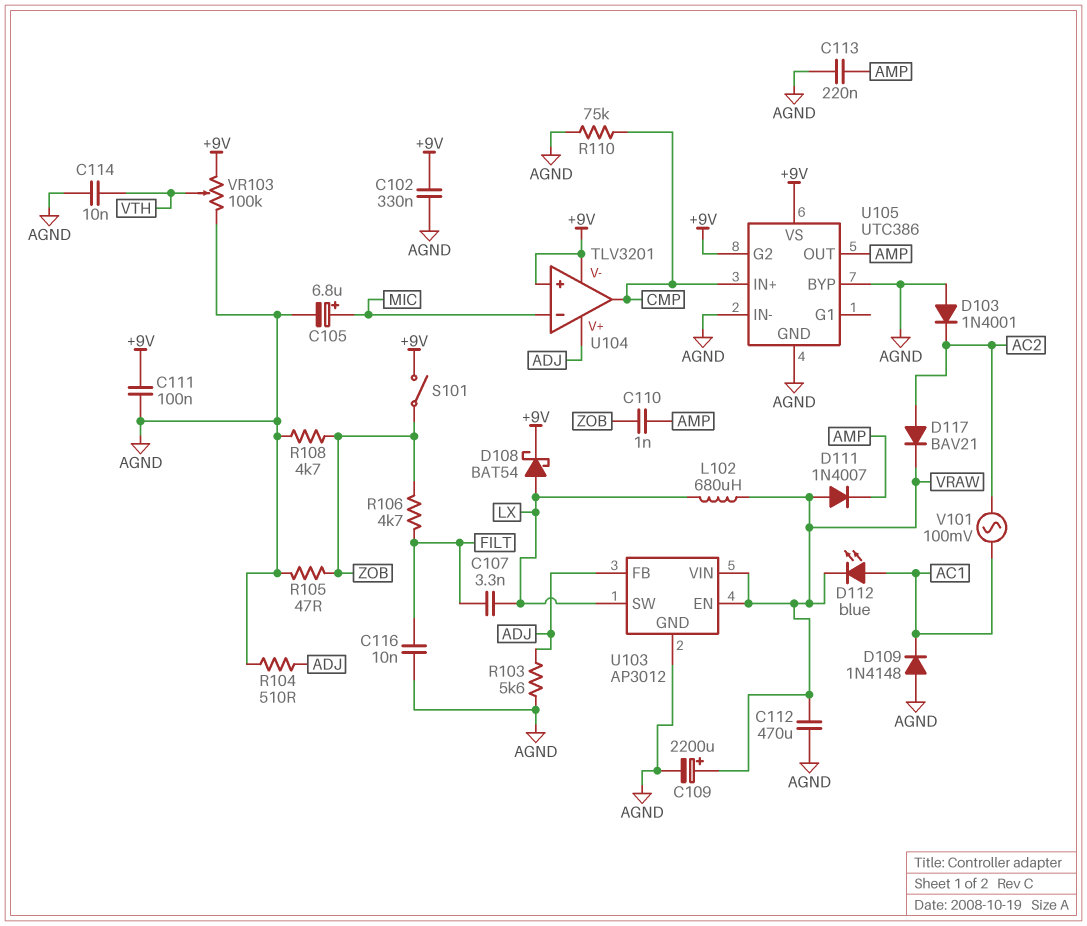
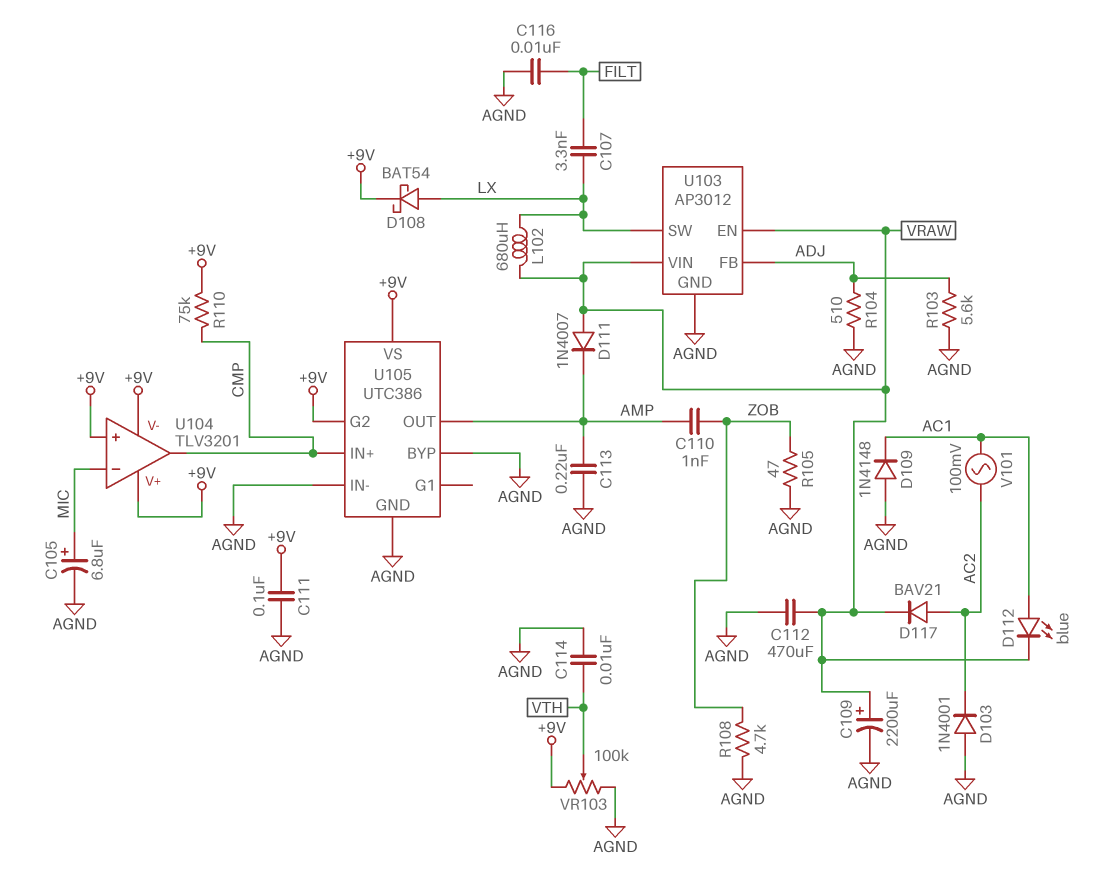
C102: 330nF (+9V, AGND) -> none
R106: 4.7k (FILT, ZOB) -> none
R110: 75k (AGND, CMP) -> 75k (+9V, CMP)
S101: switch (+9V, ZOB) -> none
U104 pin V+: ADJ -> +9V

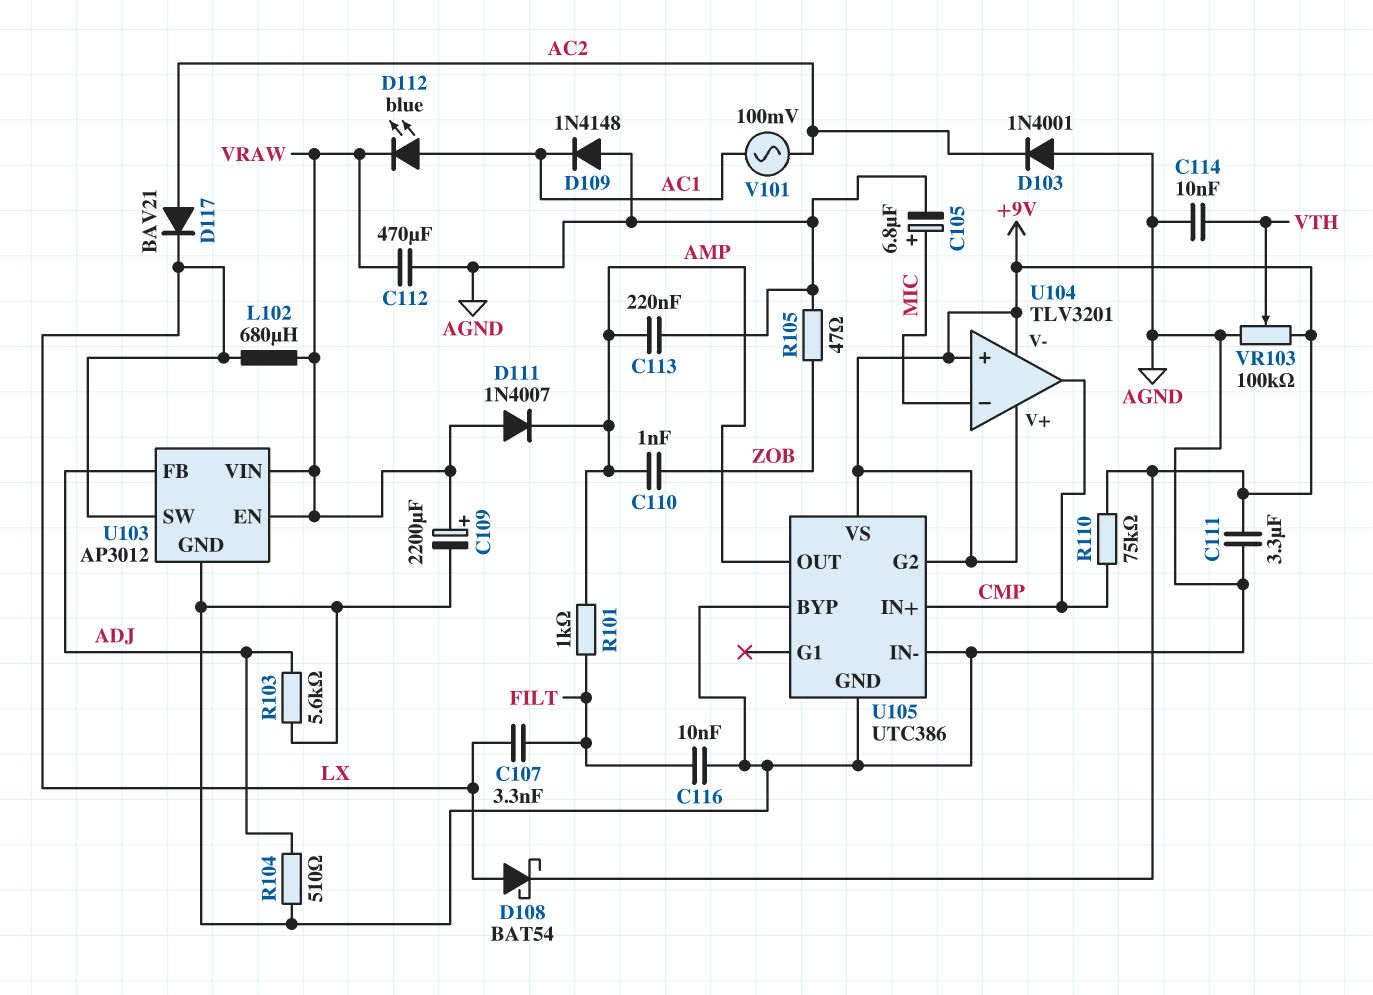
C111: 100nF (+9V, AGND) -> 3.3uF (+9V, AGND)
D117: diode BAV21 (A AC2, K VRAW) -> diode BAV21 (A AC2, K LX)
R101: none -> 1k (AMP, FILT)
R108: 4.7k (AGND, ZOB) -> none

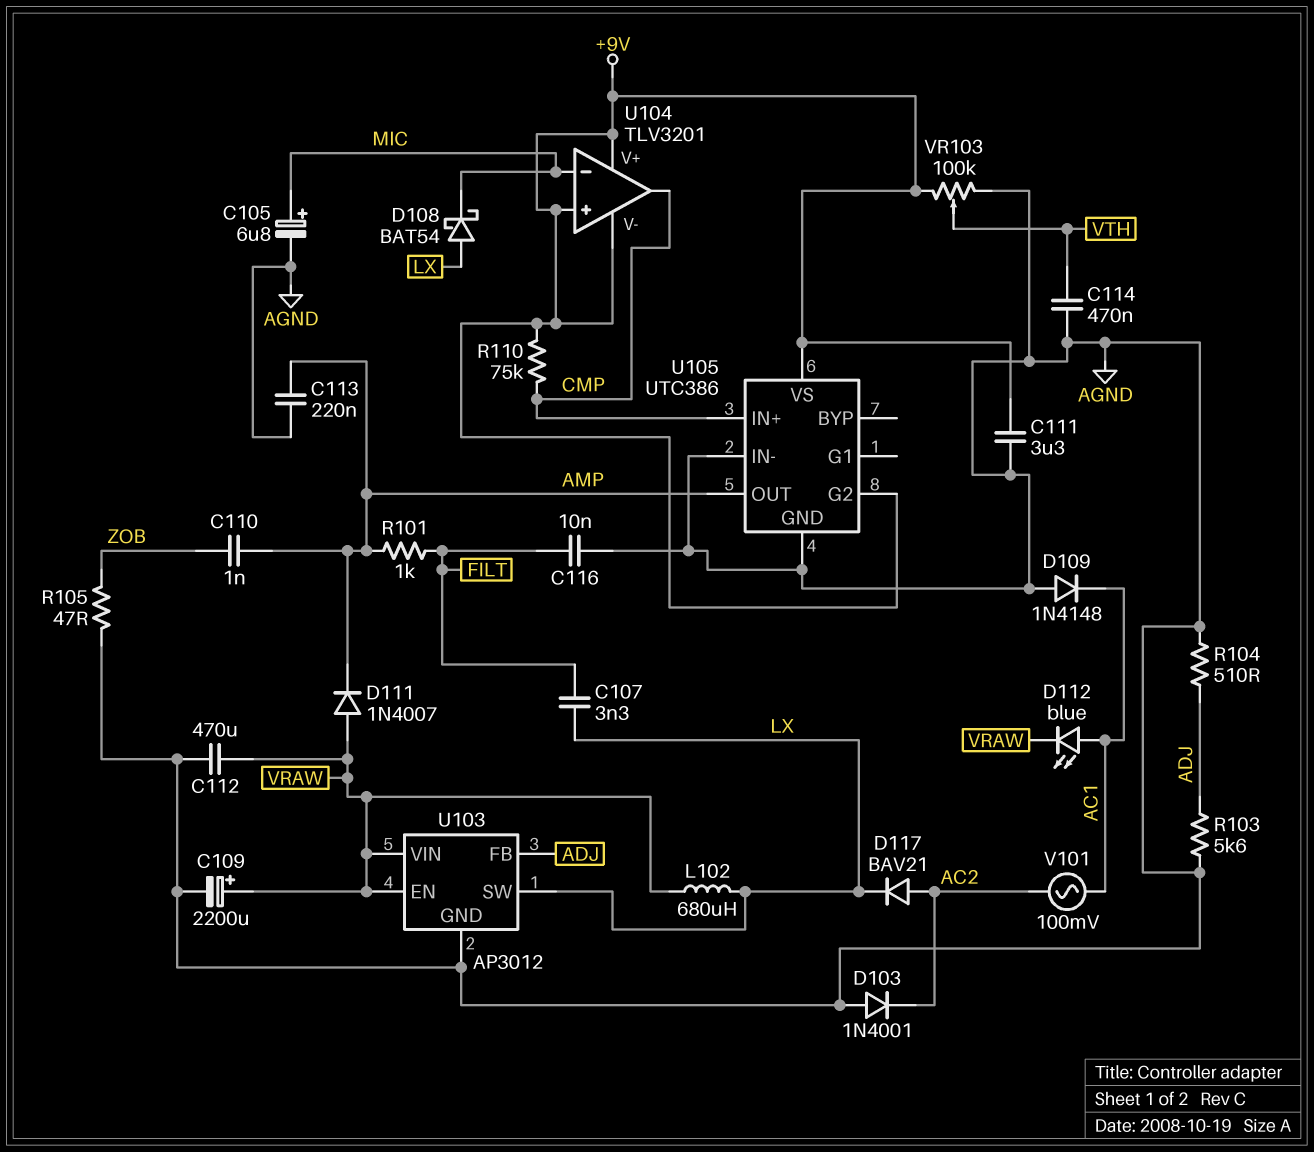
C114: 10nF (AGND, VTH) -> 470nF (AGND, VTH)
D108: schottky BAT54 (A LX, K +9V) -> schottky BAT54 (A LX, K MIC)
U105 pin BYP: AGND -> none

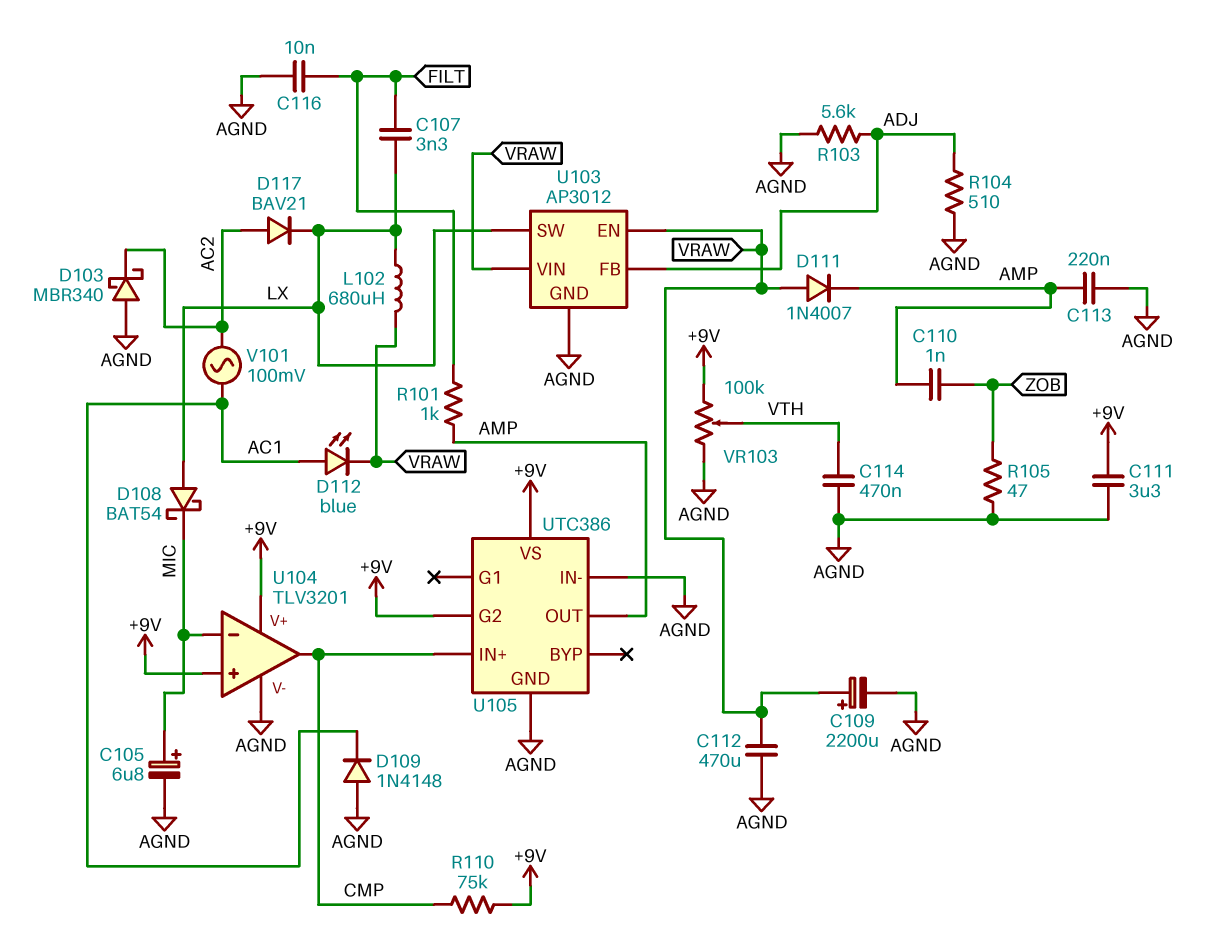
D103: diode 1N4001 (A AGND, K AC2) -> schottky MBR340 (A AGND, K AC2)
U104 pin V-: +9V -> AGND

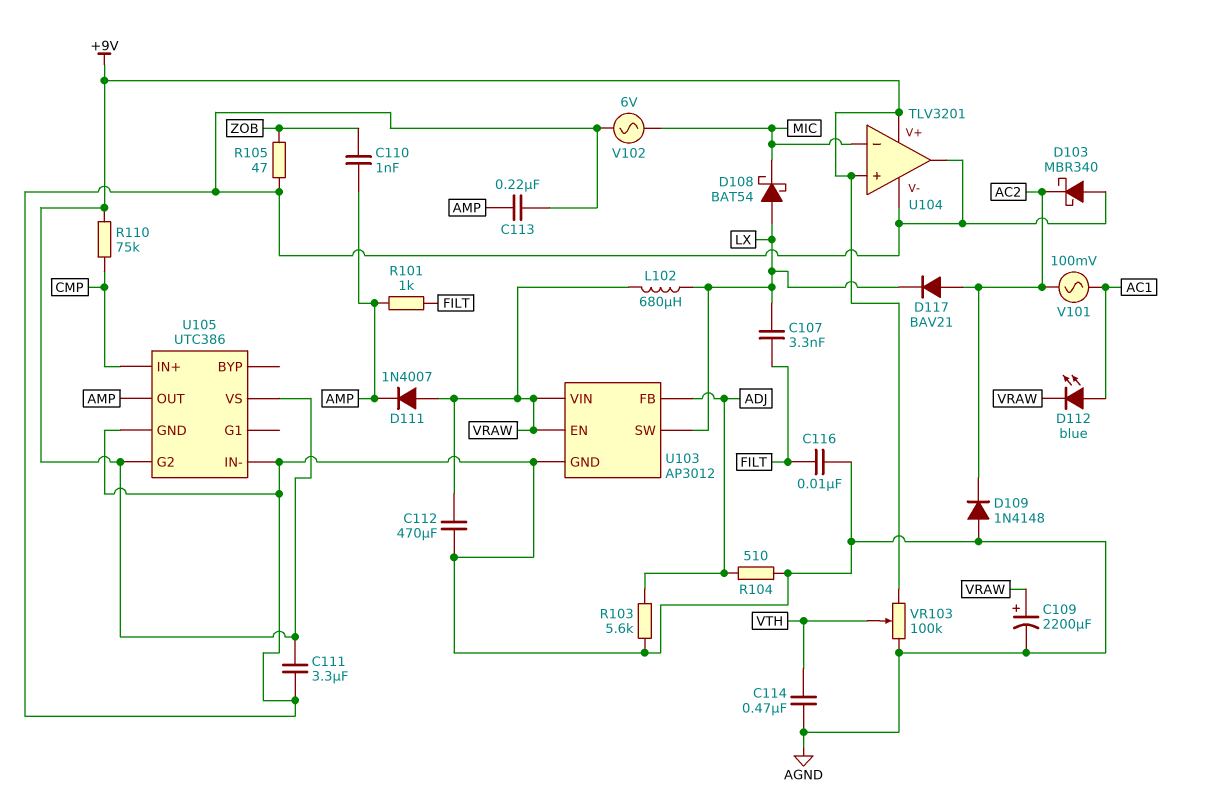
C105: 6.8uF (plus MIC, minus AGND) -> none
D109: diode 1N4148 (A AGND, K AC1) -> diode 1N4148 (A AGND, K AC2)
U104 pin out: CMP -> AGND
V102: none -> AC 6V (AGND, MIC)

